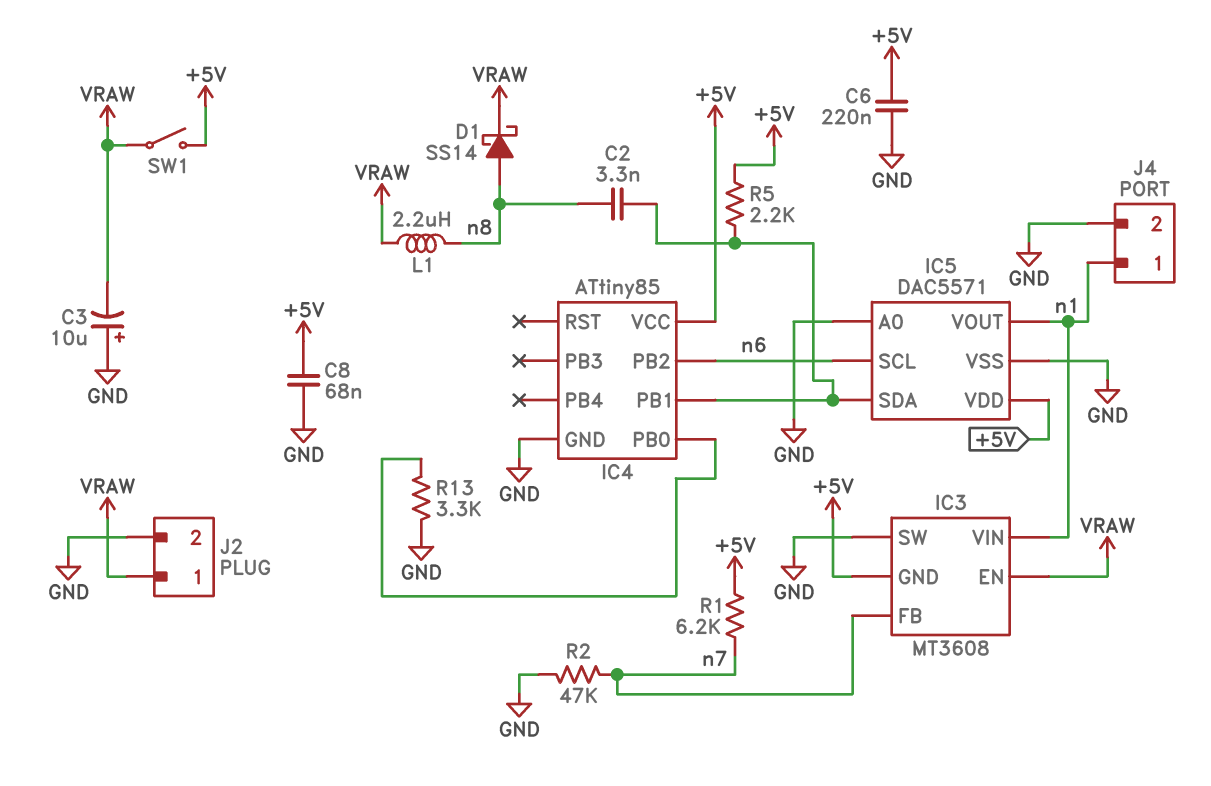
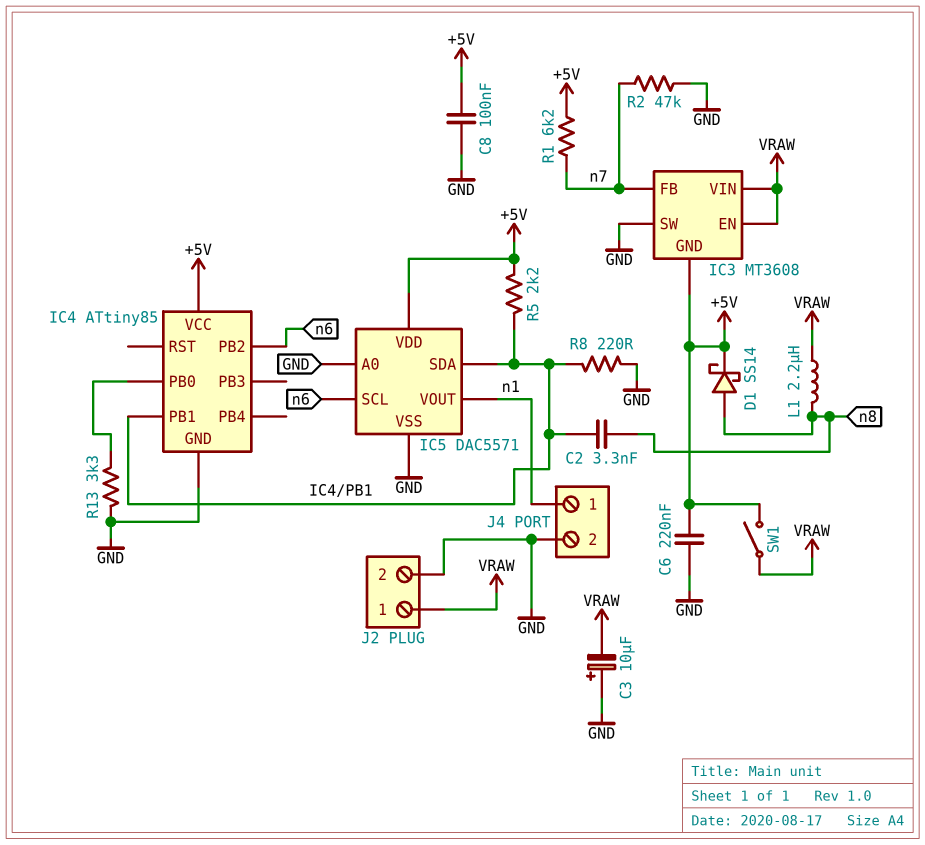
C8: 68nF (+5V, GND) -> 100nF (+5V, GND)
D1: schottky SS14 (A n8, K VRAW) -> schottky SS14 (A n8, K +5V)
IC3 pin VIN: n1 -> VRAW
R8: none -> 220 (GND, IC4/PB1)

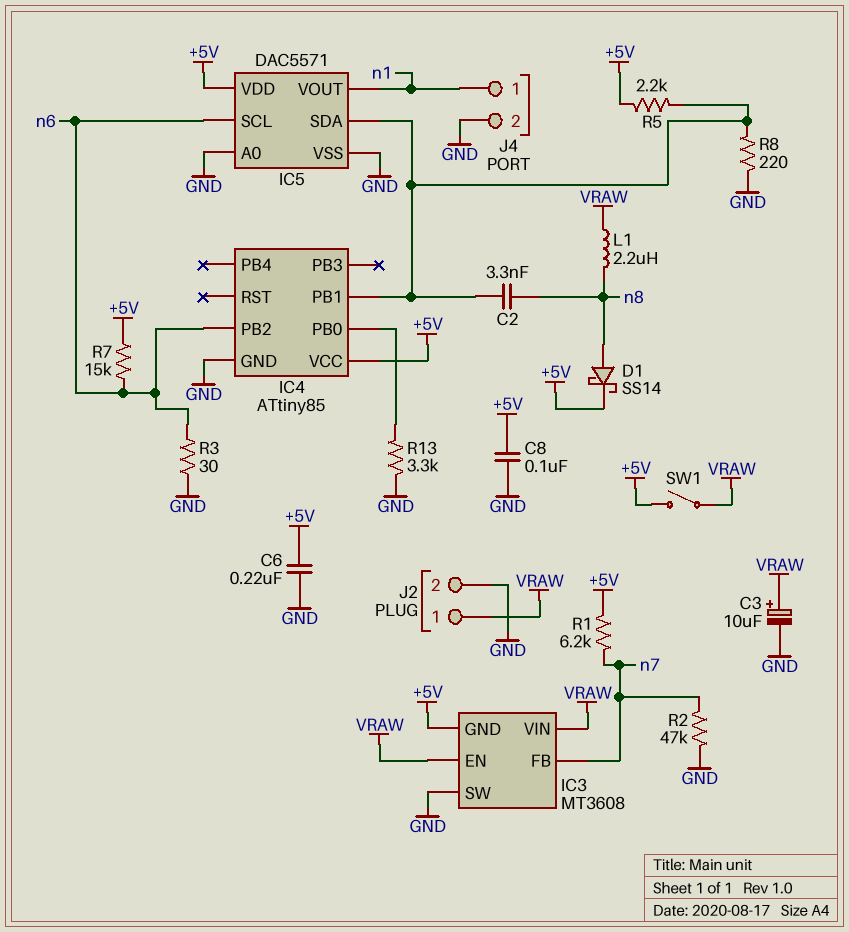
C3: 10uF (plus GND, minus VRAW) -> 10uF (plus VRAW, minus GND)
R3: none -> 30 (GND, n6)
R7: none -> 15k (+5V, n6)

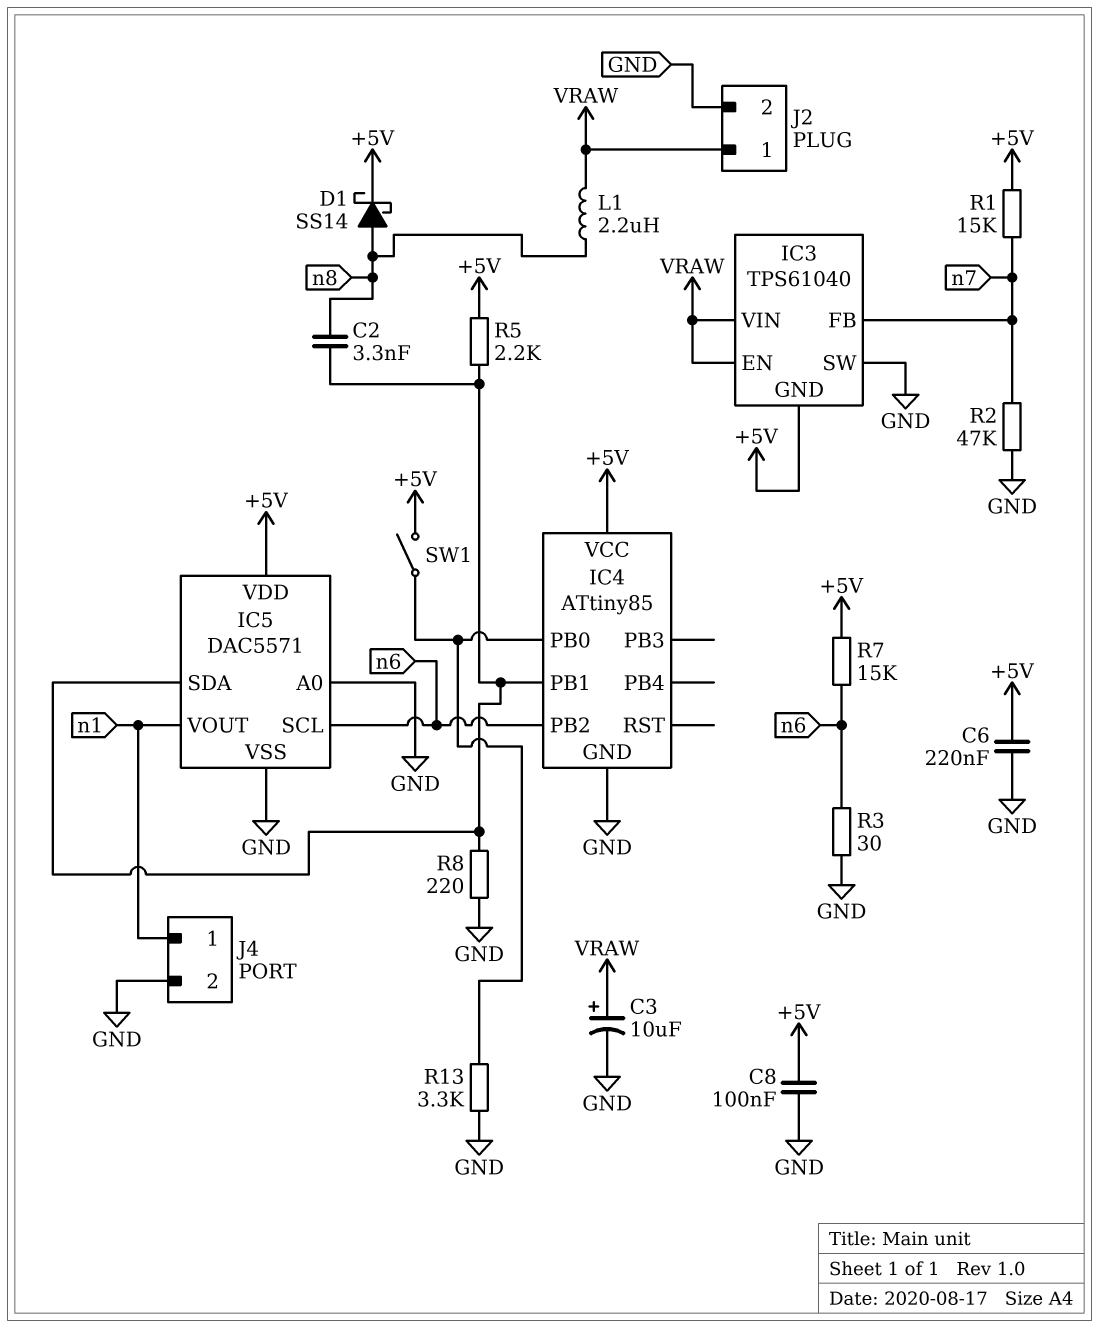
IC3: MT3608 -> TPS61040
R1: 6.2k (+5V, n7) -> 15k (+5V, n7)
SW1: switch (+5V, VRAW) -> switch (+5V, IC4/PB0)

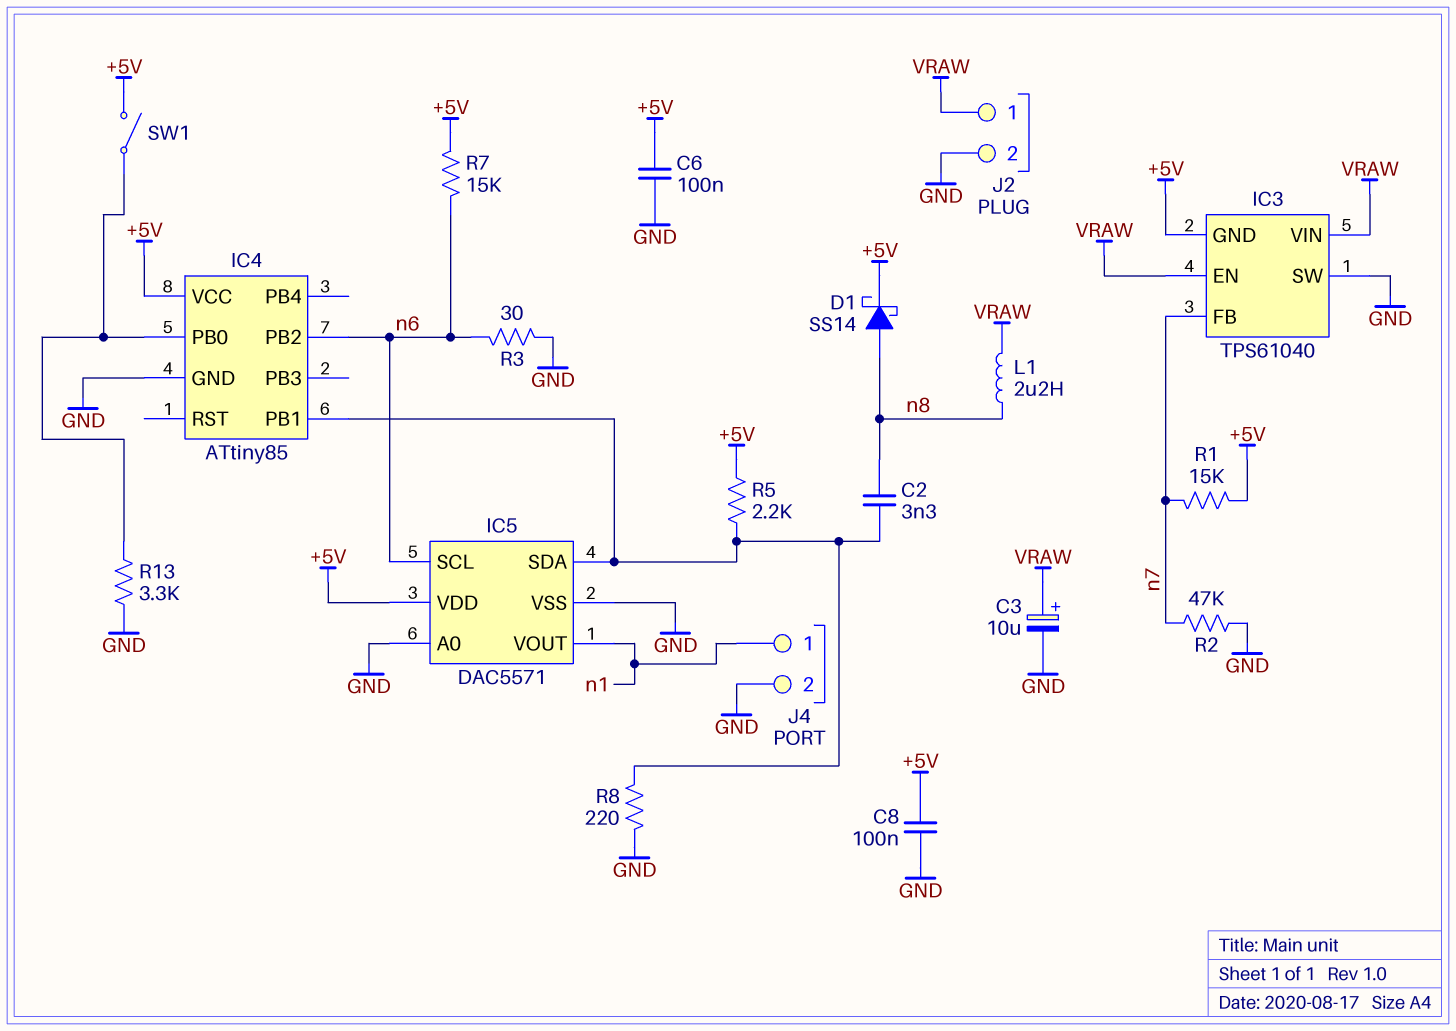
C6: 220nF (+5V, GND) -> 100nF (+5V, GND)

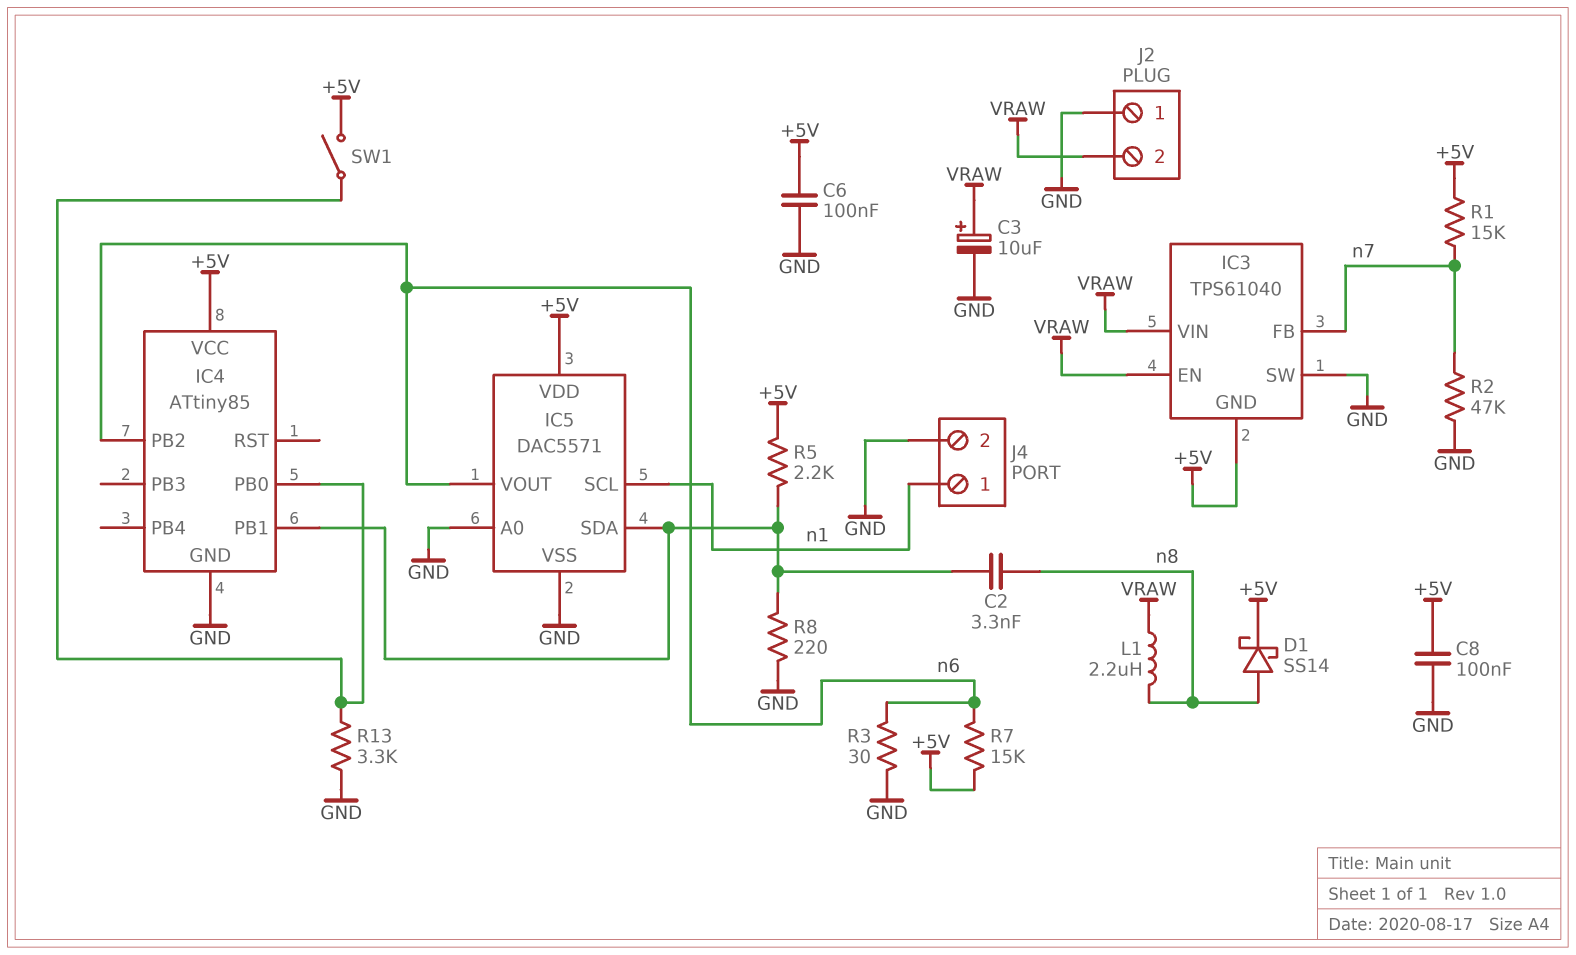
IC5 pin SCL: n6 -> n1
IC5 pin VOUT: n1 -> n6
J2 pin 1: VRAW -> GND
J2 pin 2: GND -> VRAW

